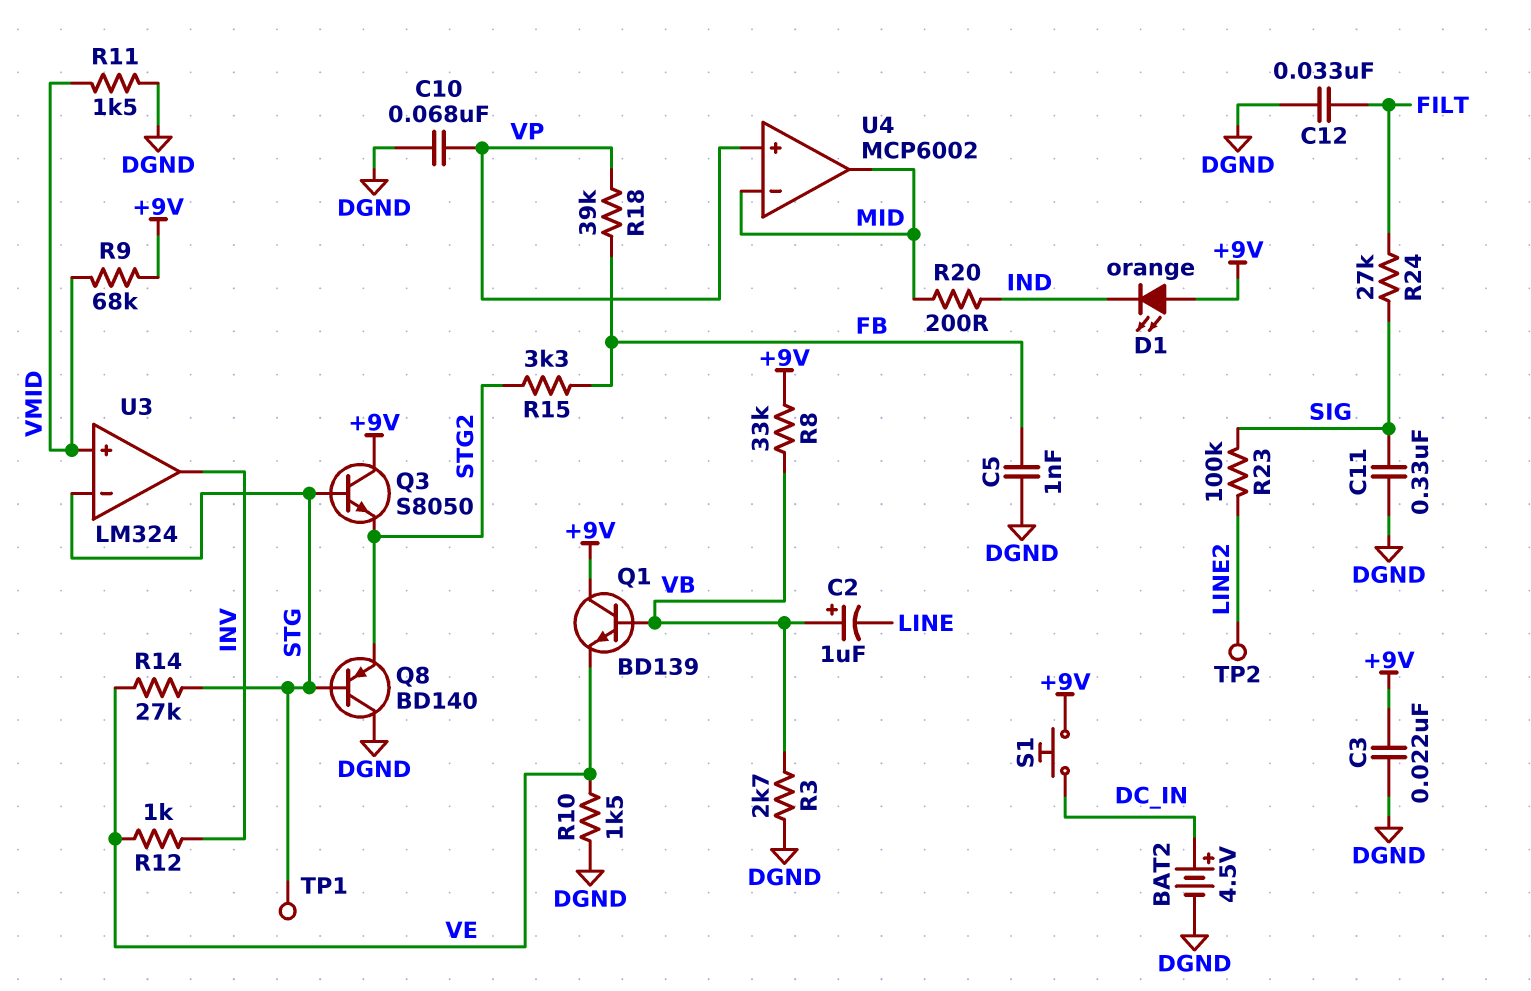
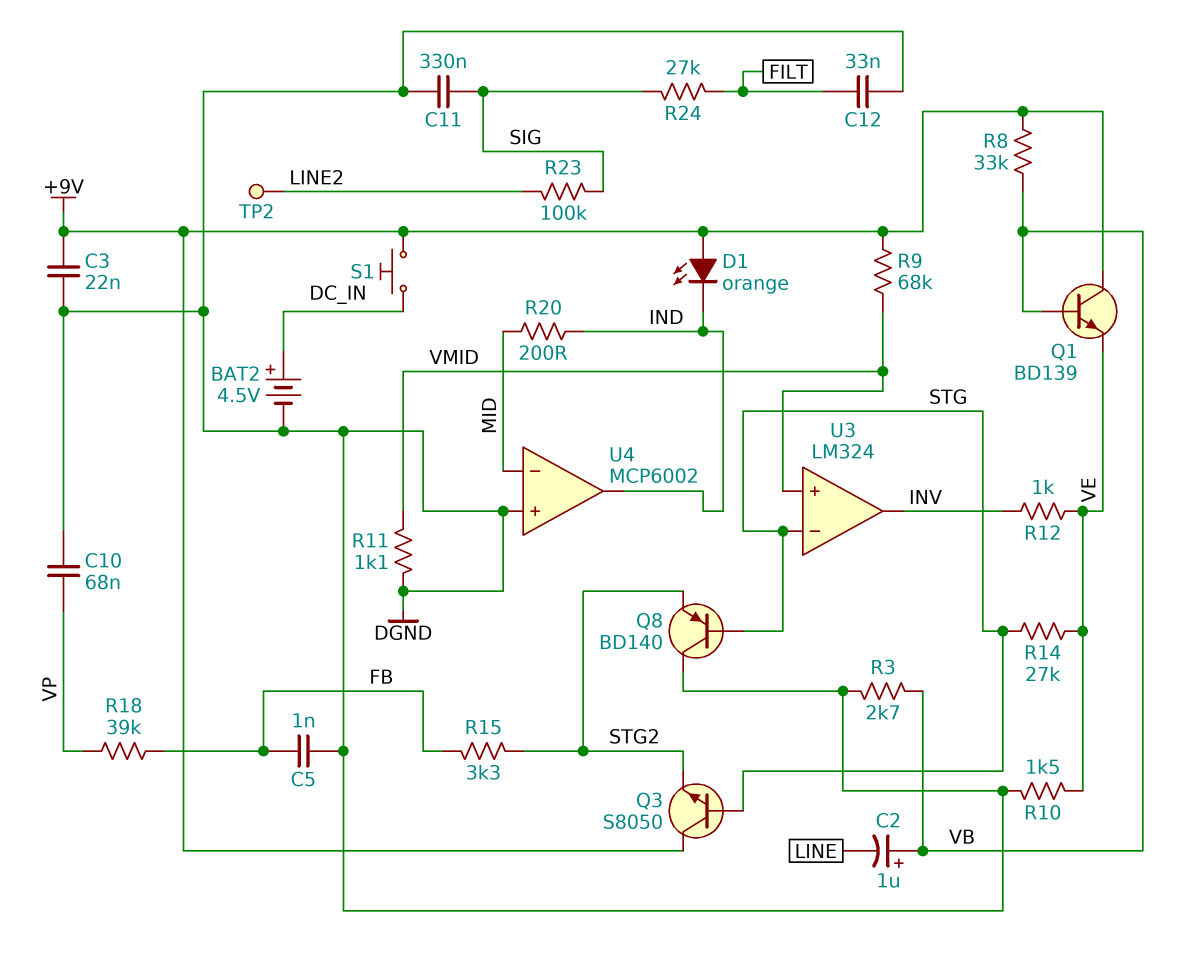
R11: 1.5k (DGND, VMID) -> 1.1k (DGND, VMID)
TP1: test point (STG) -> none
U4 pin in+: VP -> DGND
U4 pin out: MID -> IND

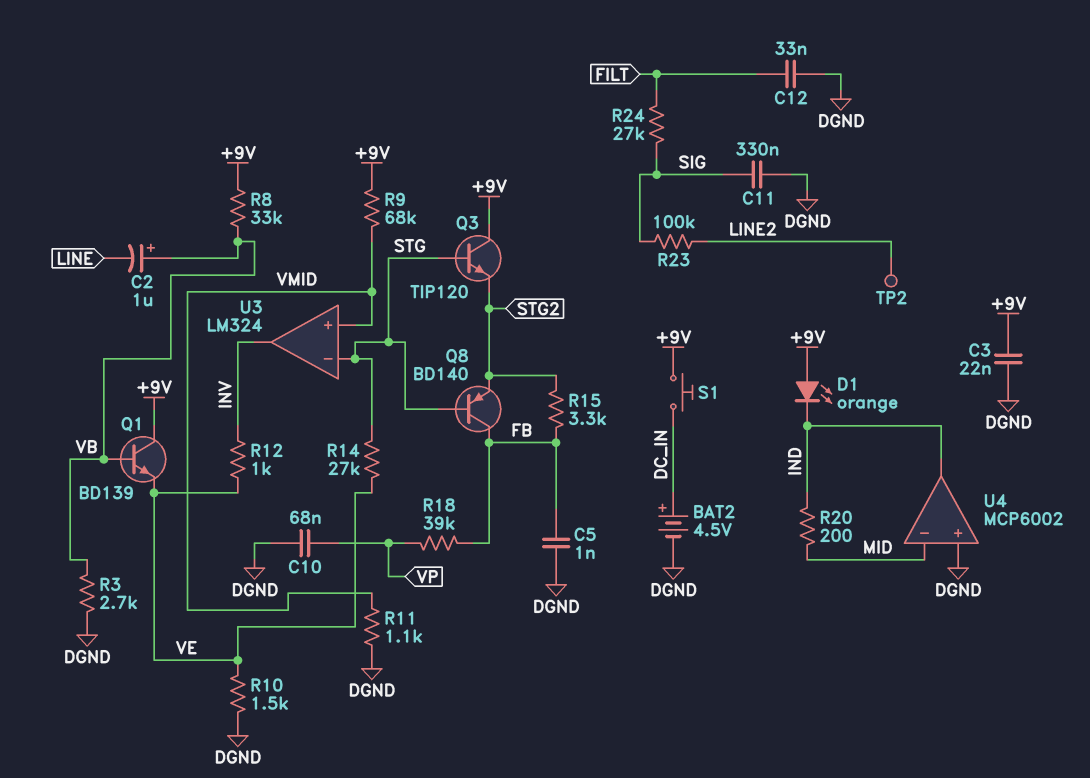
Q3: NPN S8050 (B STG, C +9V, E STG2) -> NPN TIP120 (B STG, C +9V, E STG2)
Q8: PNP BD140 (B STG, C DGND, E STG2) -> PNP BD140 (B STG, C FB, E STG2)

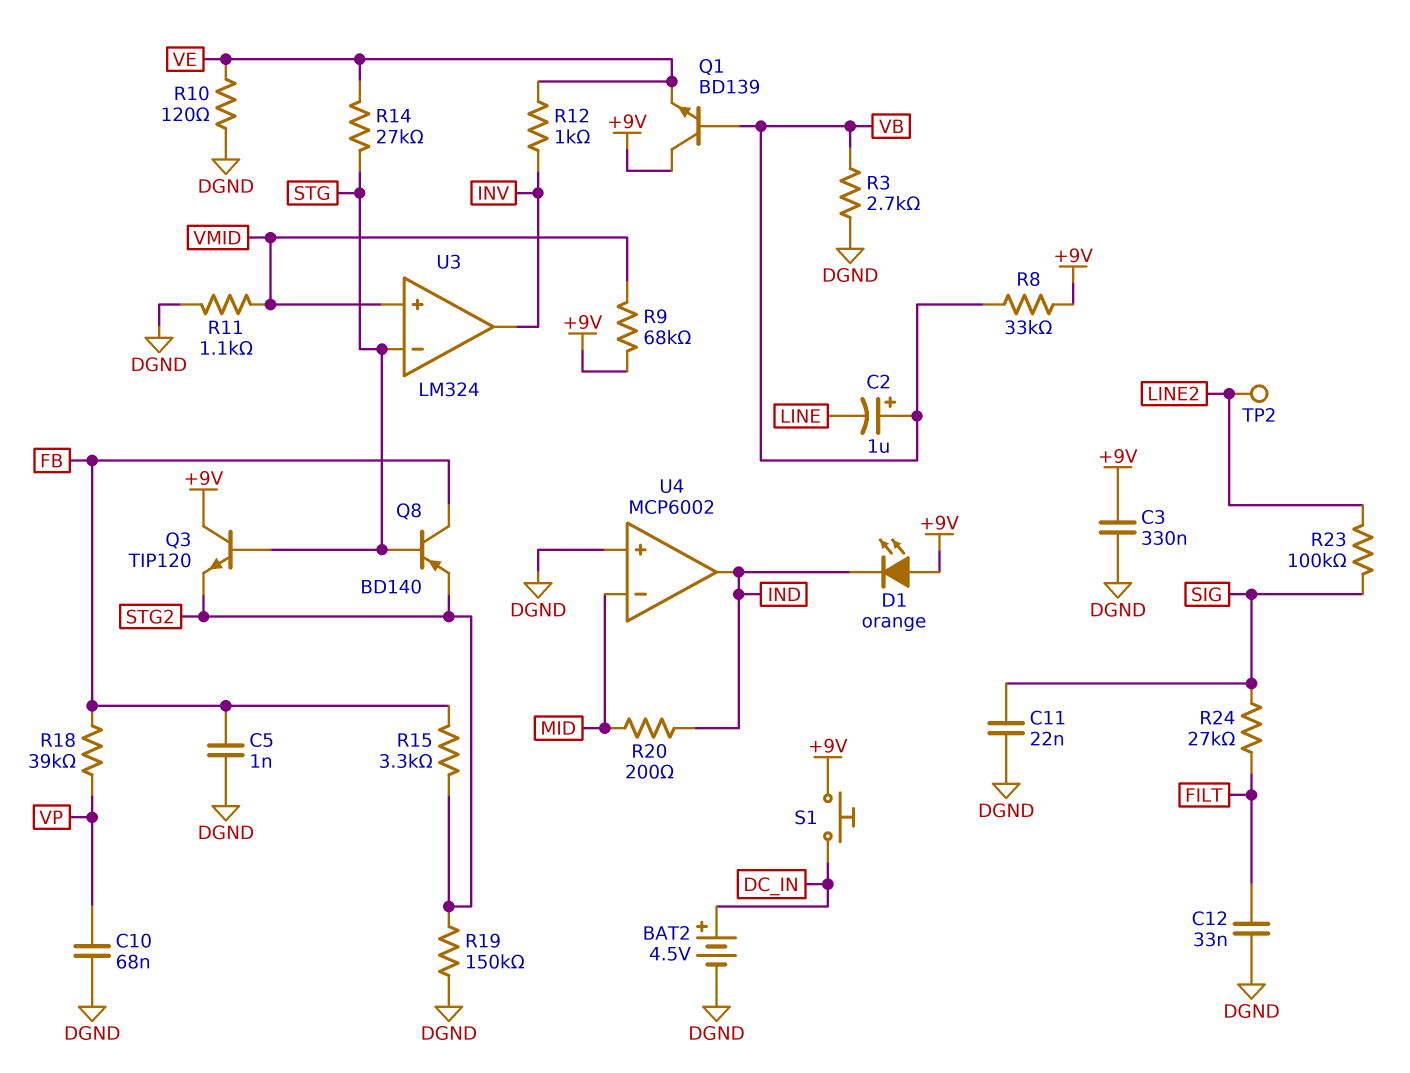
C3: 22nF (+9V, DGND) -> 330nF (+9V, DGND)
C11: 330nF (DGND, SIG) -> 22nF (DGND, SIG)
R10: 1.5k (DGND, VE) -> 120 (DGND, VE)
R19: none -> 150k (DGND, STG2)

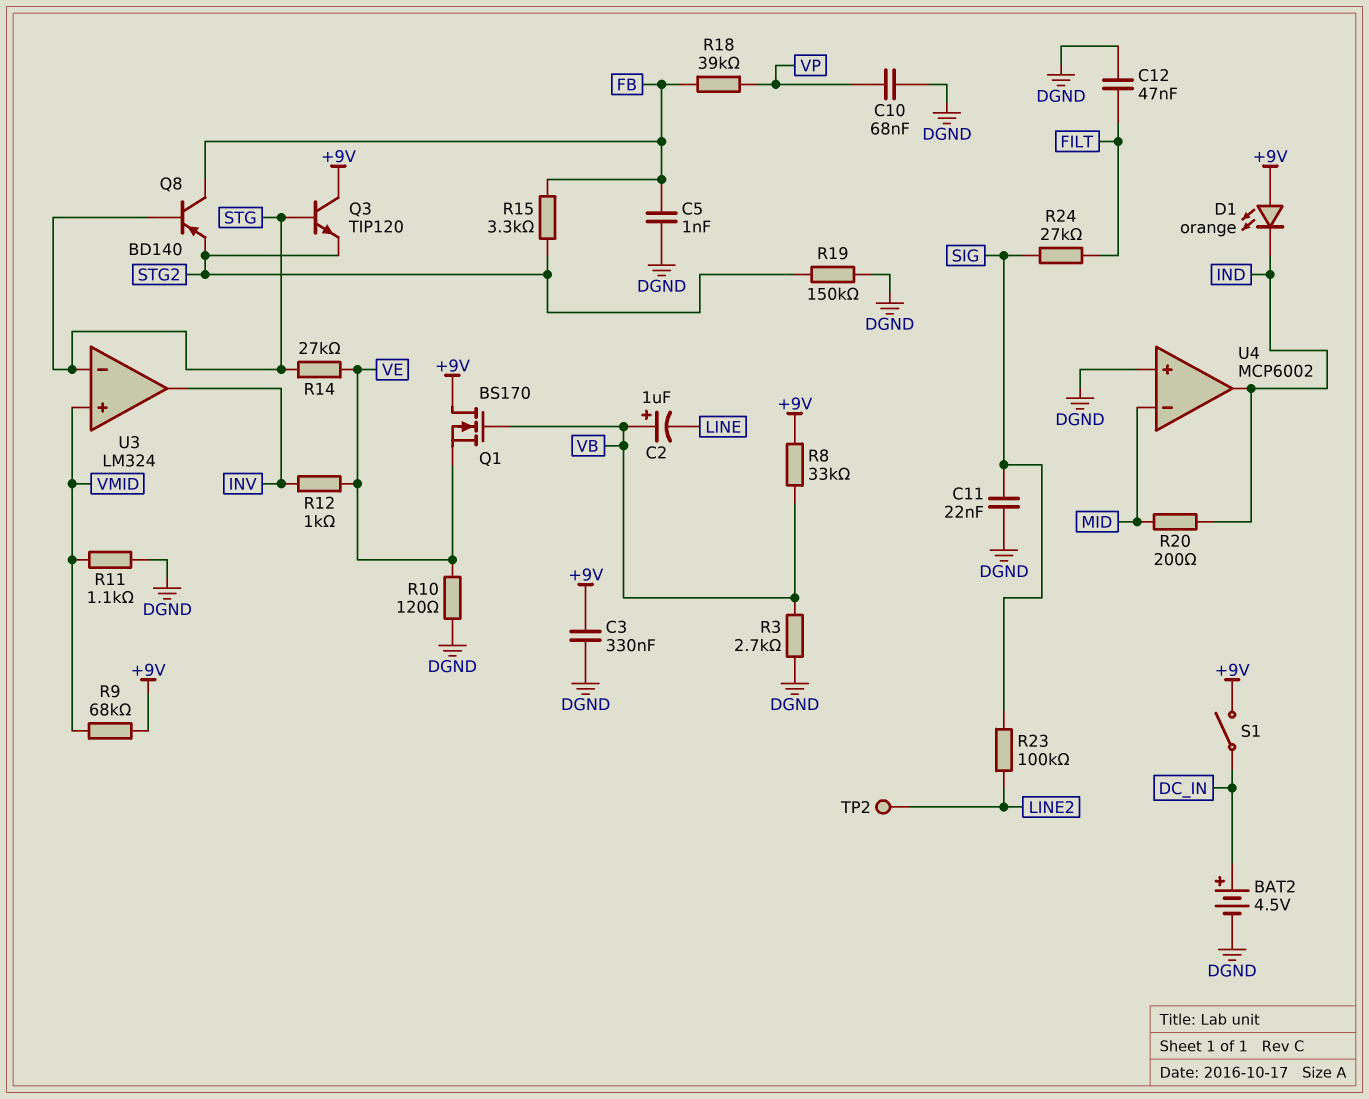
C12: 33nF (DGND, FILT) -> 47nF (DGND, FILT)
Q1: NPN BD139 (B VB, C +9V, E VE) -> NMOS BS170 (G VB, D +9V, S VE)
S1: button (+9V, DC_IN) -> switch (+9V, DC_IN)

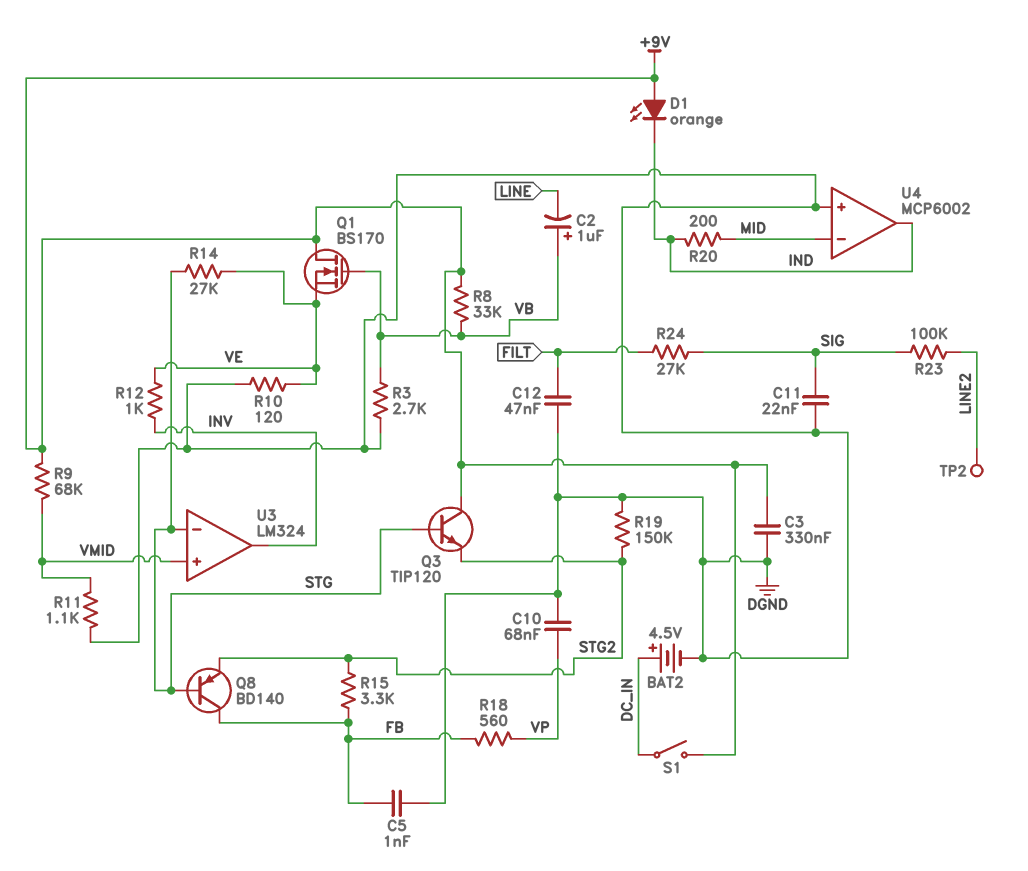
R18: 39k (FB, VP) -> 560 (FB, VP)

